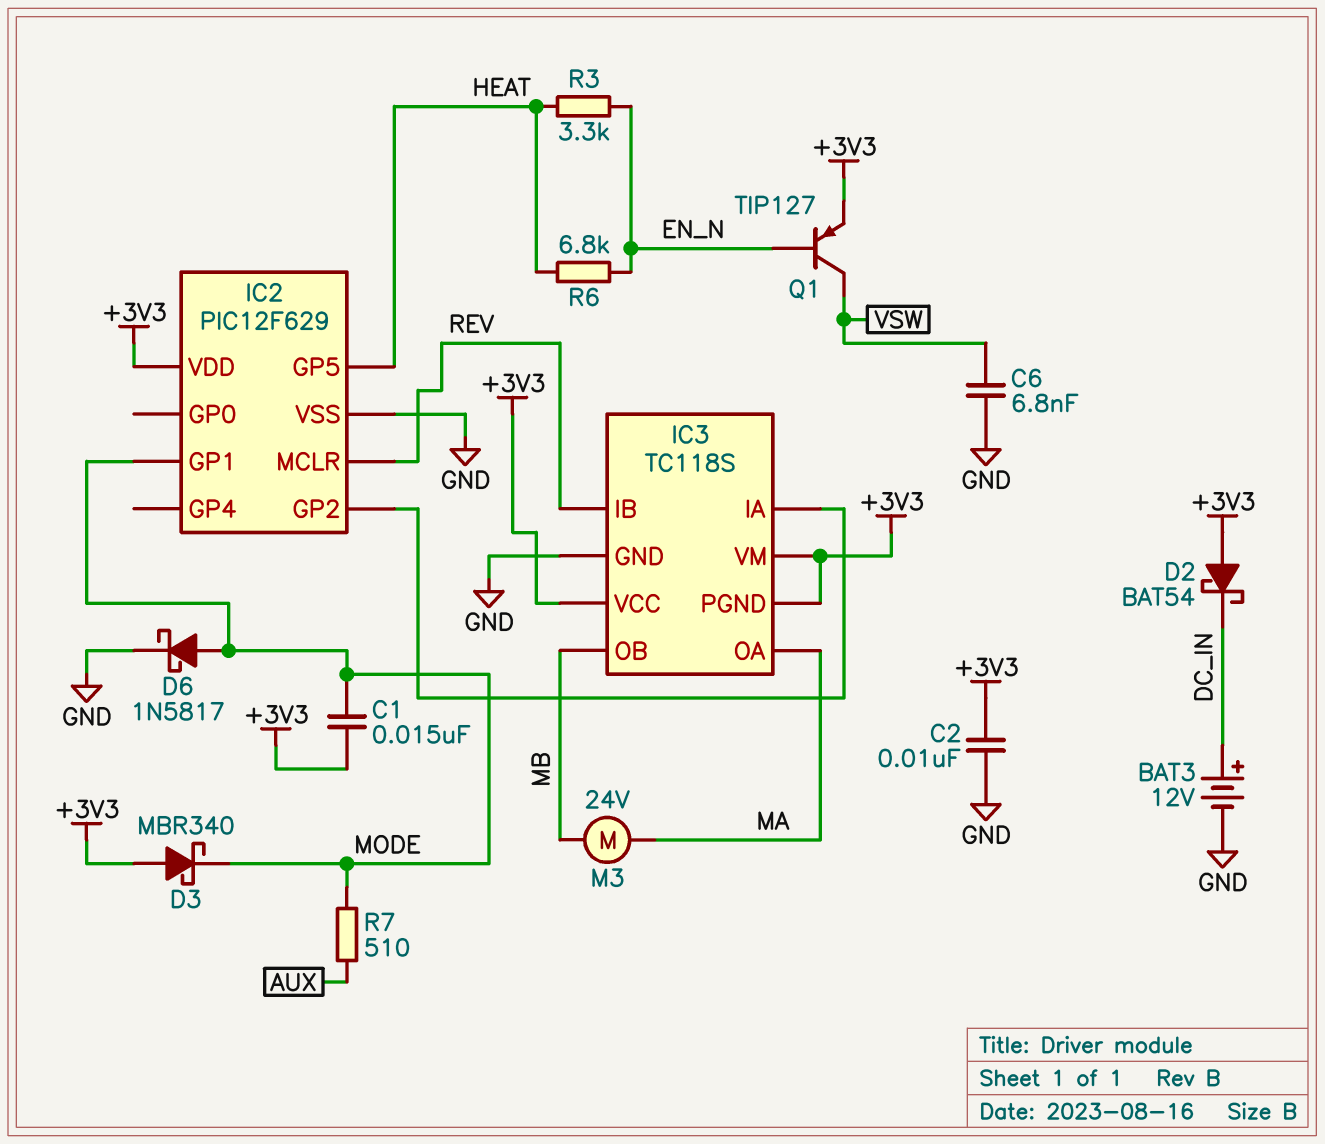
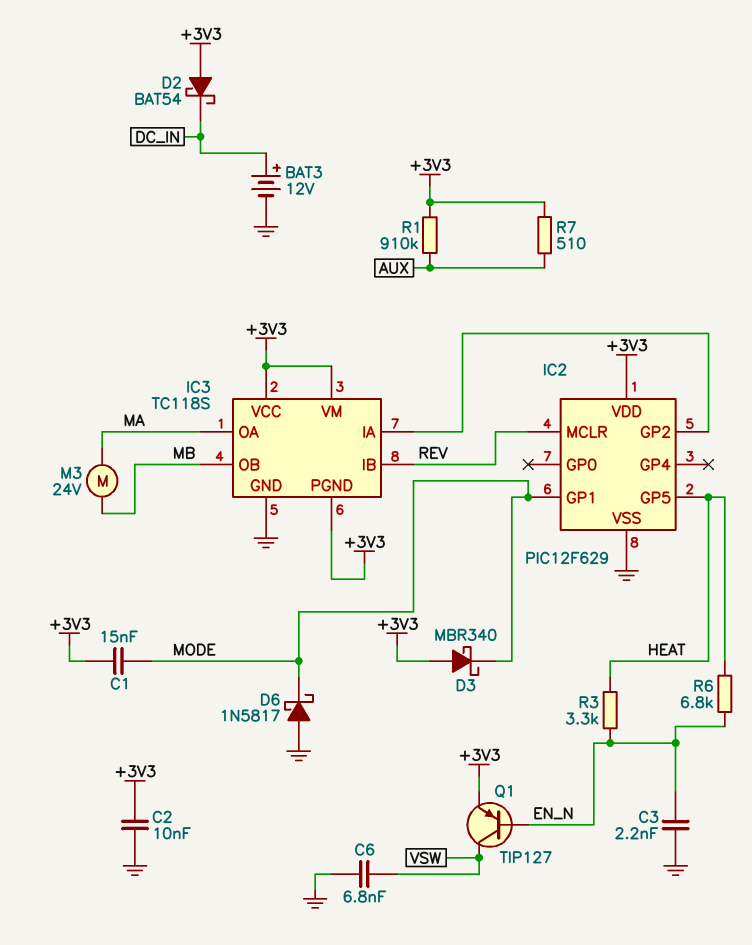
C3: none -> 2.2nF (EN_N, GND)
D6: schottky 1N5817 (A MODE, K GND) -> schottky 1N5817 (A GND, K MODE)
R1: none -> 910k (+3V3, AUX)
R7: 510 (AUX, MODE) -> 510 (+3V3, AUX)

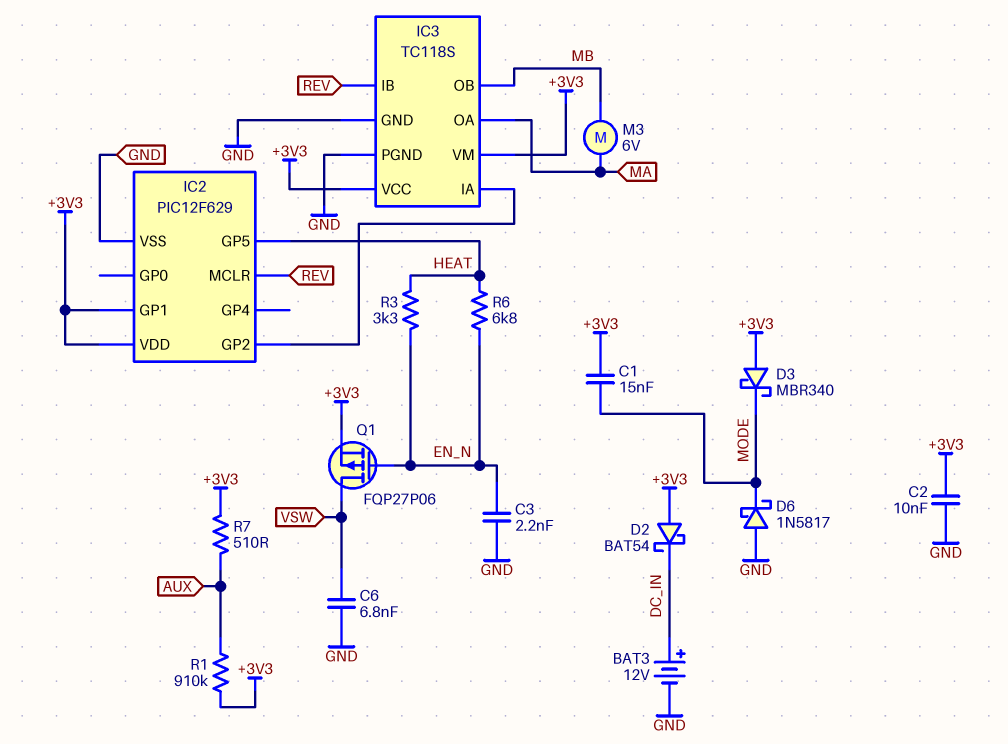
IC2 pin GP1: MODE -> +3V3
IC3 pin PGND: +3V3 -> GND
M3: motor 24V (MA, MB) -> motor 6V (MA, MB)
Q1: PNP TIP127 (B EN_N, C VSW, E +3V3) -> PMOS FQP27P06 (G EN_N, D VSW, S +3V3)

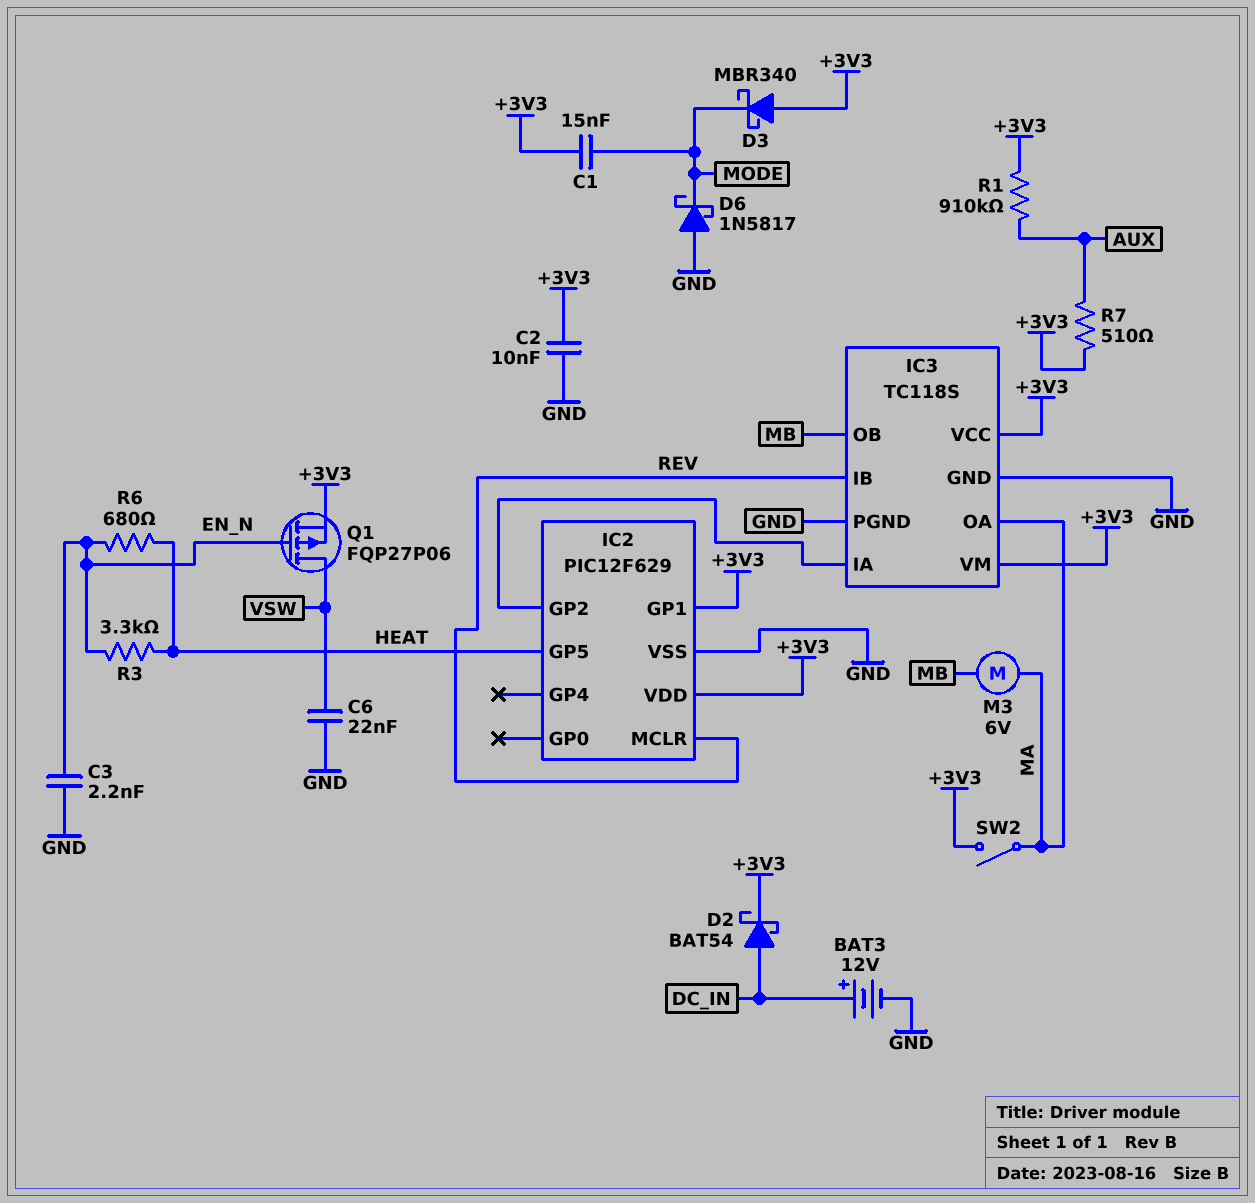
C6: 6.8nF (GND, VSW) -> 22nF (GND, VSW)
D2: schottky BAT54 (A +3V3, K DC_IN) -> schottky BAT54 (A DC_IN, K +3V3)
R6: 6.8k (EN_N, HEAT) -> 680 (EN_N, HEAT)
SW2: none -> switch (+3V3, MA)

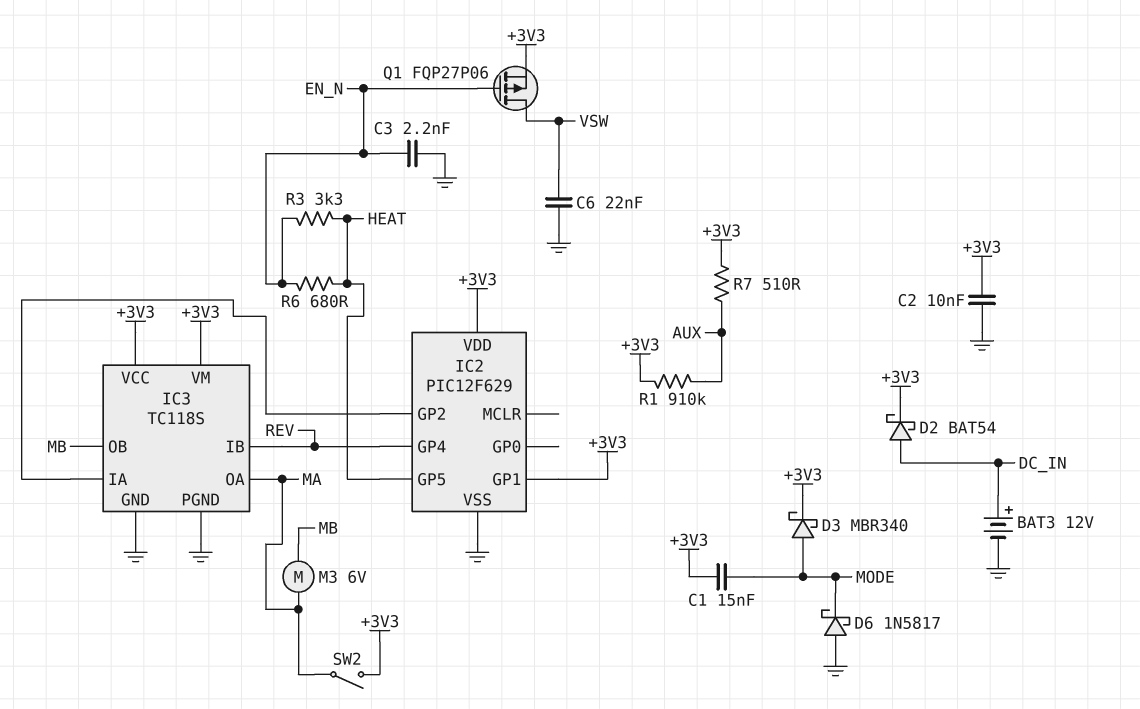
D3: schottky MBR340 (A +3V3, K MODE) -> schottky MBR340 (A MODE, K +3V3)
IC2 pin GP4: none -> REV
IC2 pin MCLR: REV -> none

